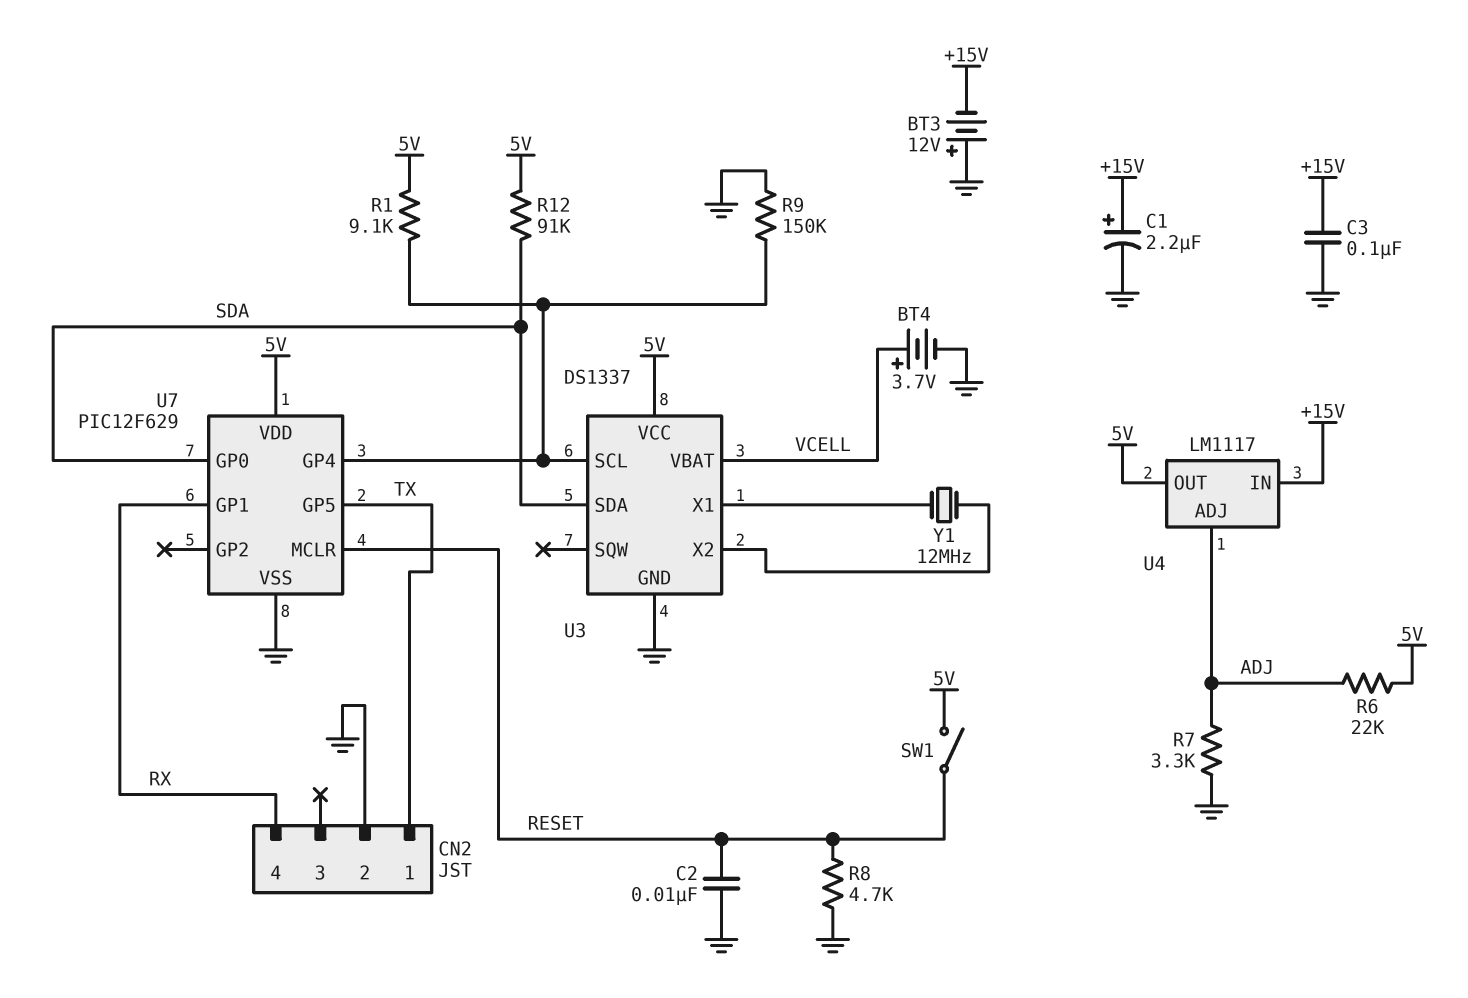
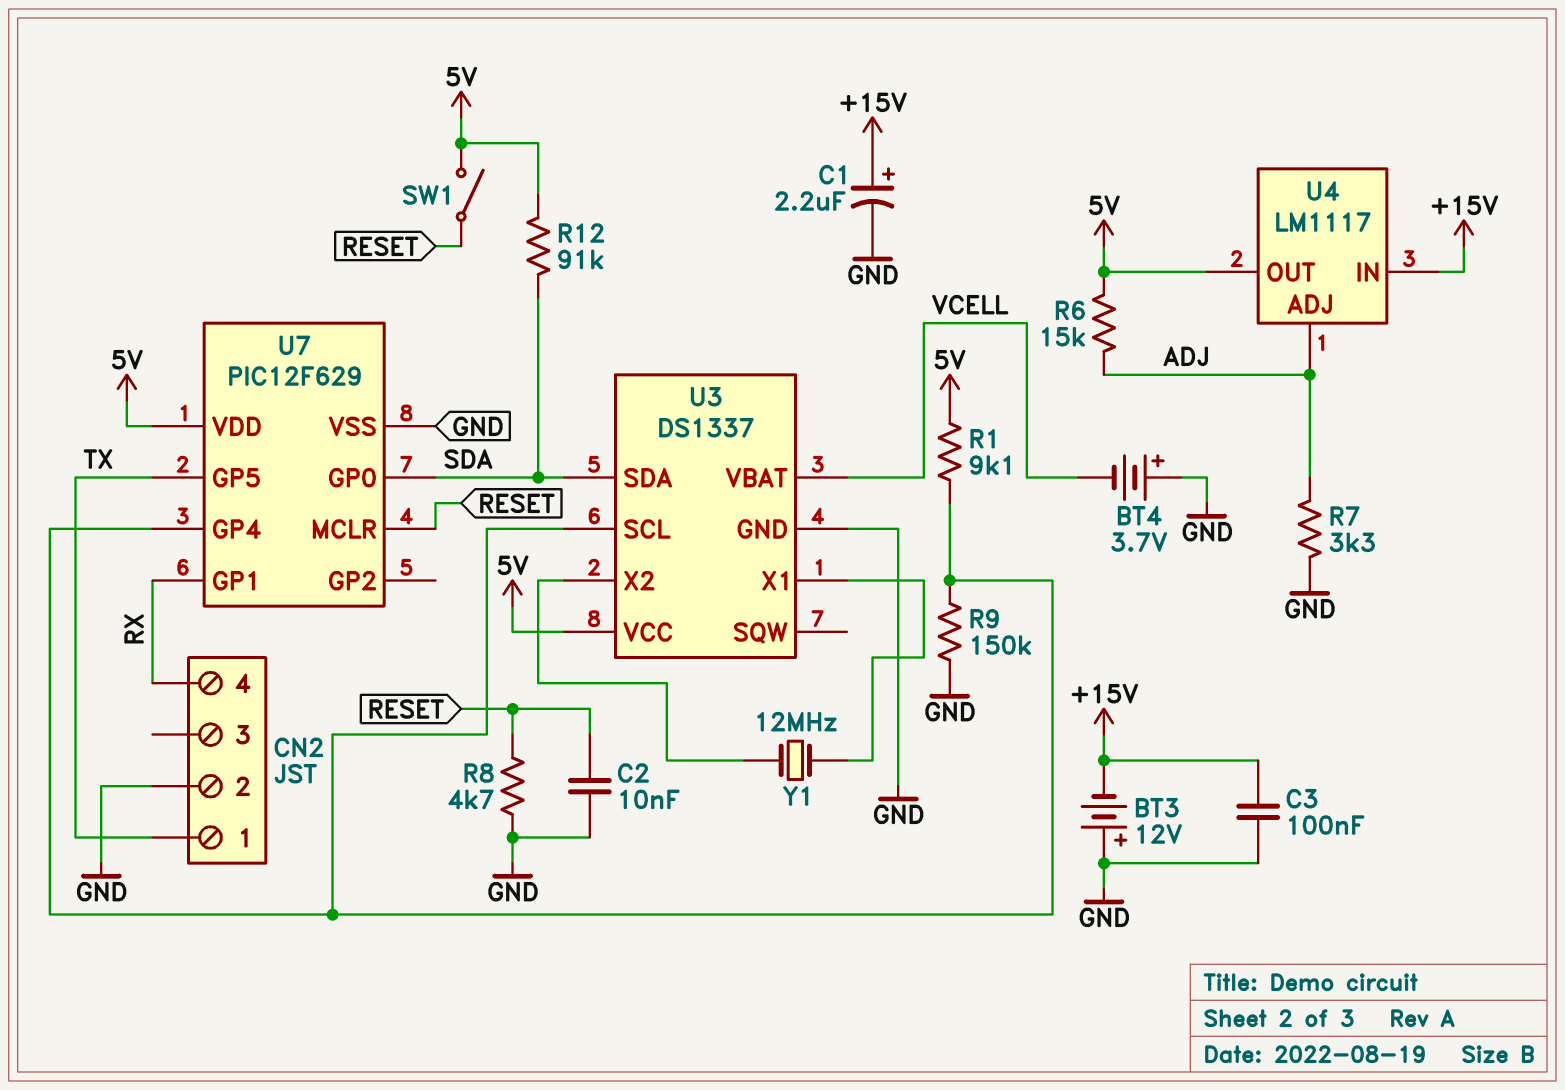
BT4: 3.7V (plus VCELL, minus GND) -> 3.7V (plus GND, minus VCELL)
R6: 22k (5V, ADJ) -> 15k (5V, ADJ)

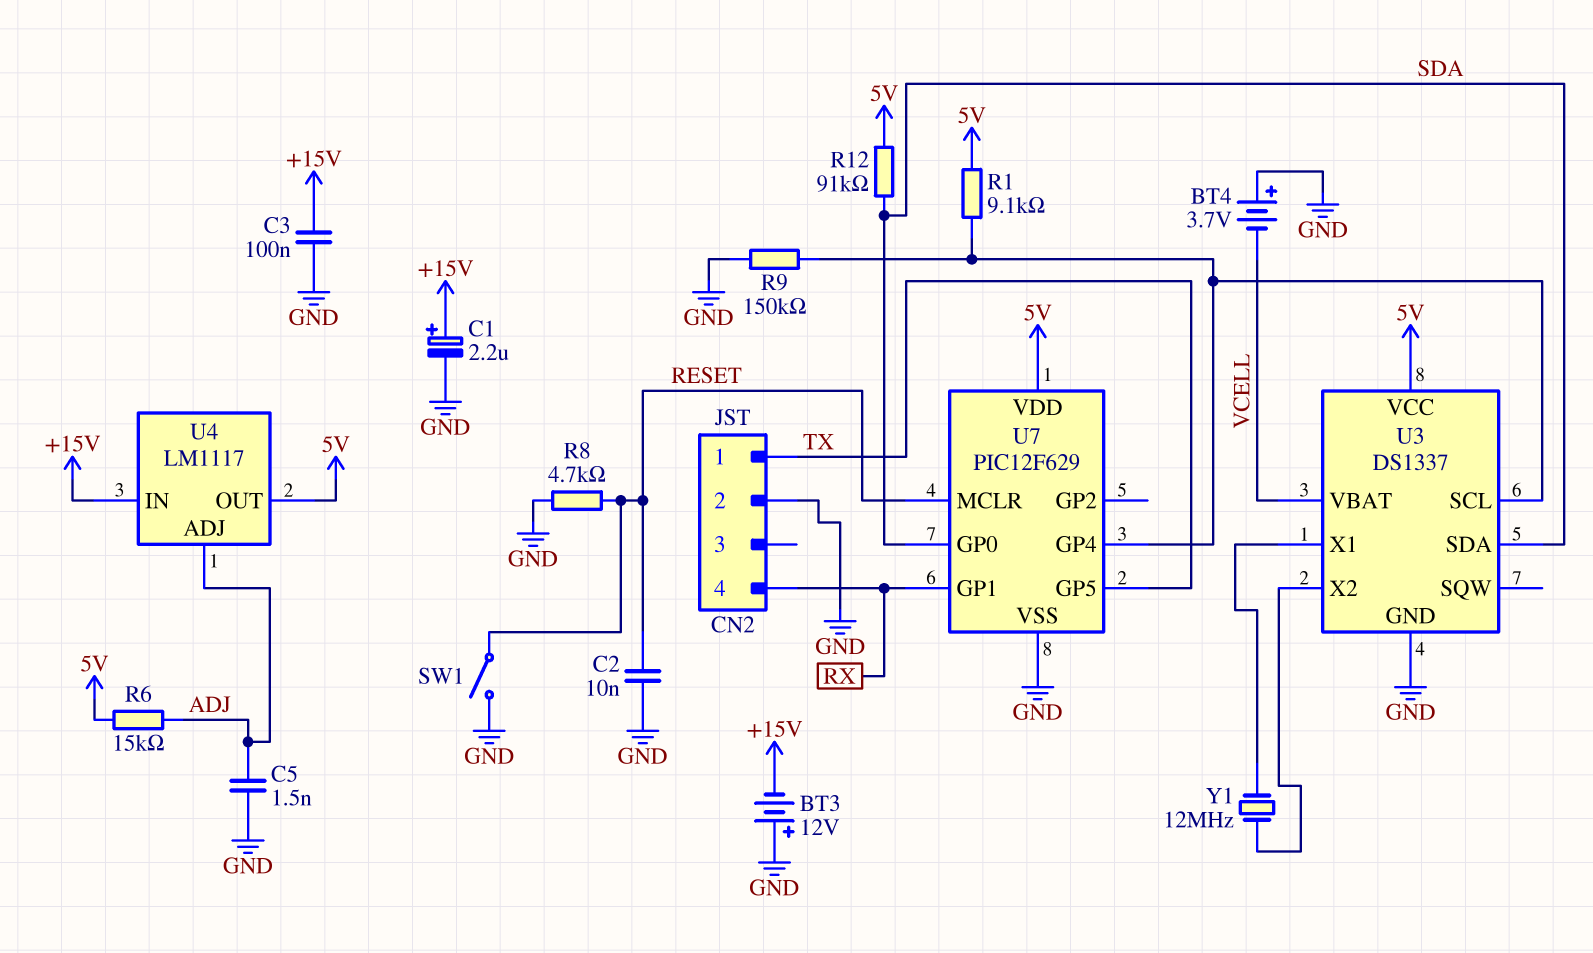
C5: none -> 1.5nF (ADJ, GND)
R7: 3.3k (ADJ, GND) -> none
SW1: switch (5V, RESET) -> switch (GND, RESET)

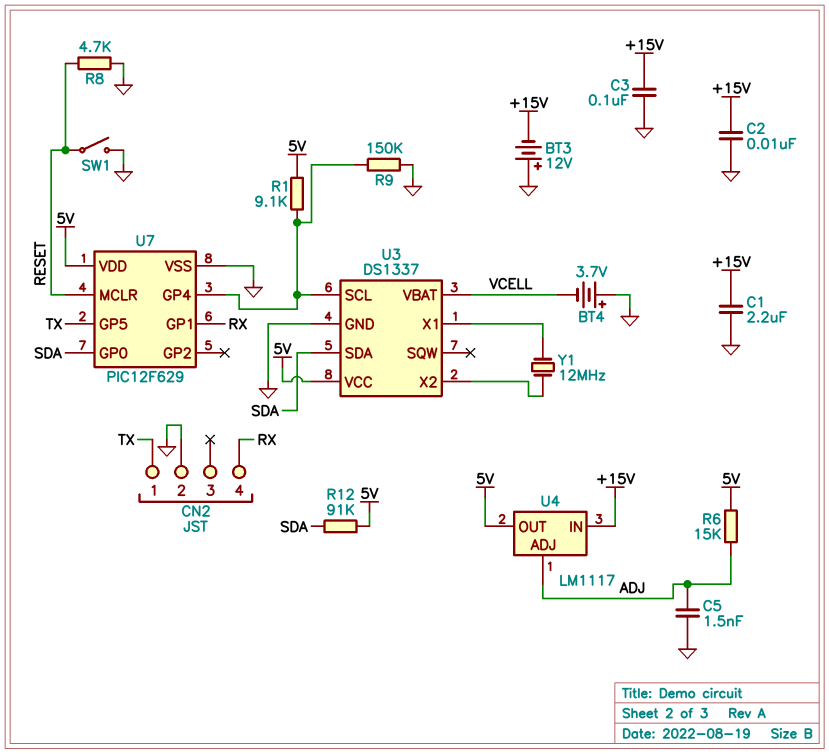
C1: 2.2uF (plus +15V, minus GND) -> 2.2uF (+15V, GND)
C2: 10nF (GND, RESET) -> 10nF (+15V, GND)

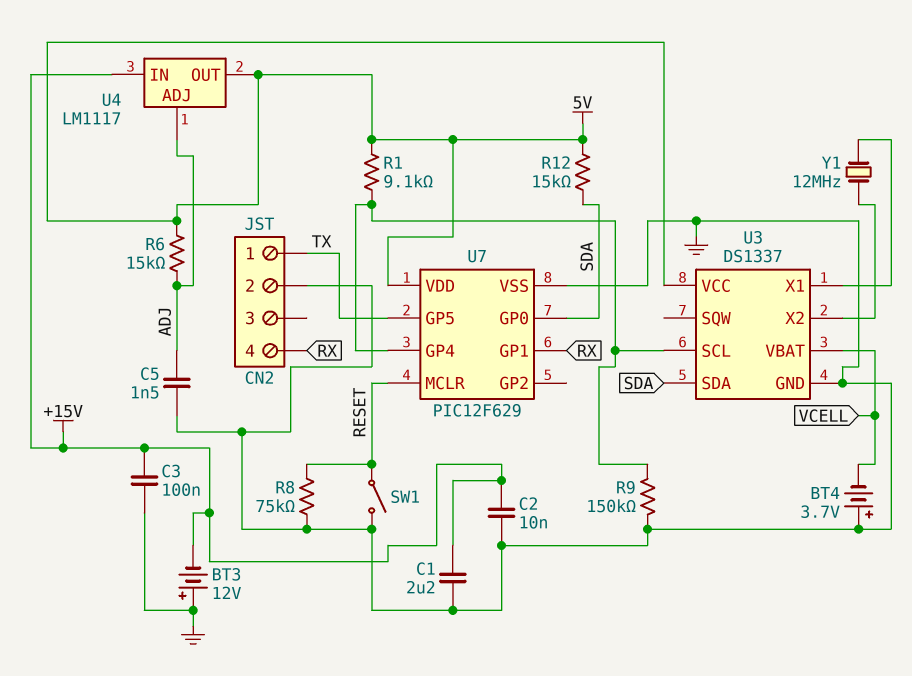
R8: 4.7k (GND, RESET) -> 75k (GND, RESET)
R12: 91k (5V, SDA) -> 15k (5V, SDA)

